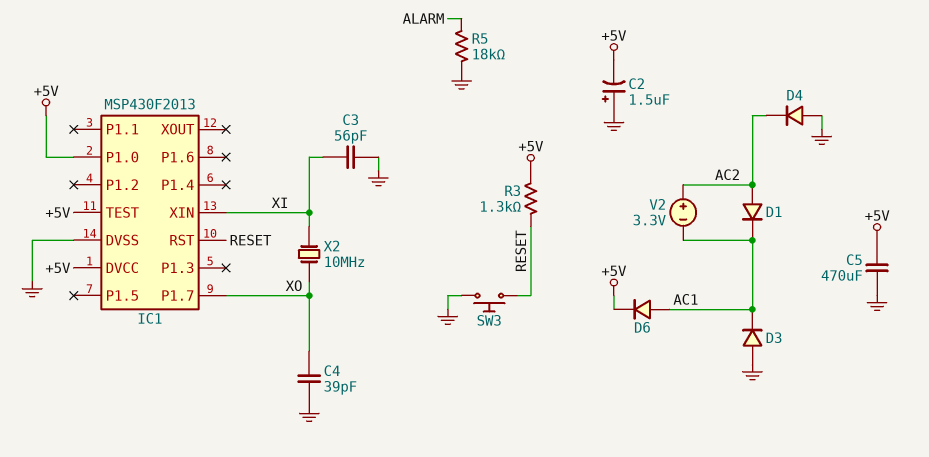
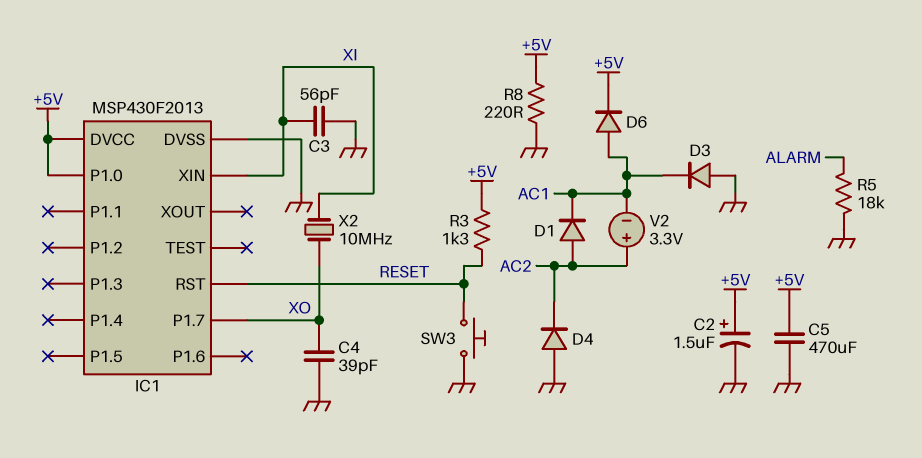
C2: 1.5uF (plus GND, minus +5V) -> 1.5uF (plus +5V, minus GND)
IC1 pin TEST: +5V -> none
R8: none -> 220 (+5V, GND)

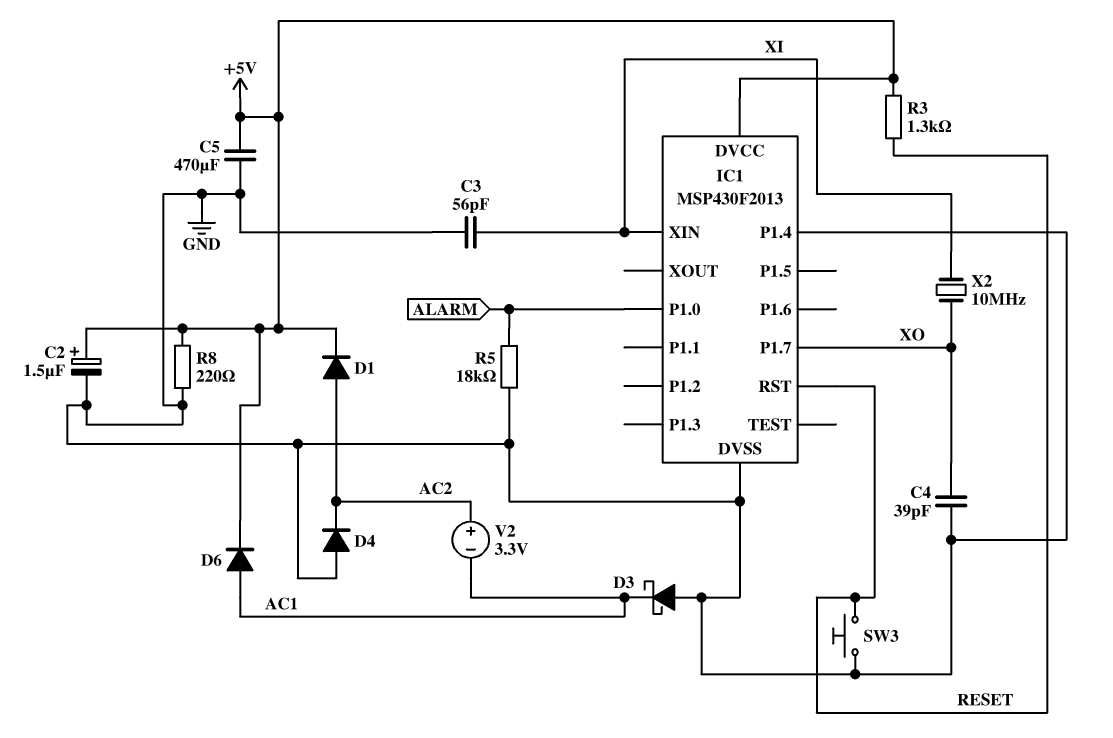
D1: diode (A AC2, K AC1) -> diode (A AC2, K +5V)
D3: diode (A GND, K AC1) -> schottky (A GND, K AC1)
IC1 pin P1.0: +5V -> ALARM
IC1 pin P1.4: none -> GND

